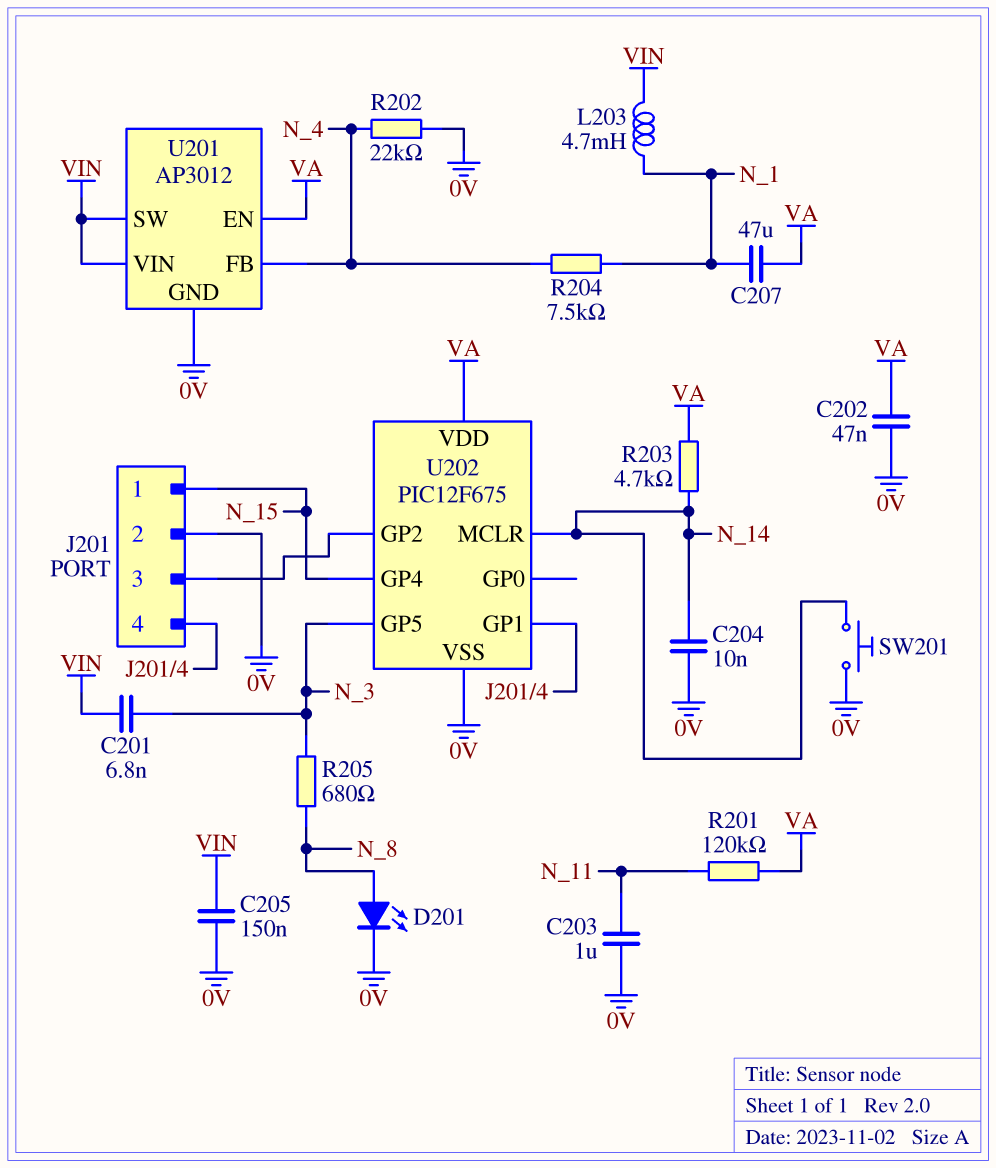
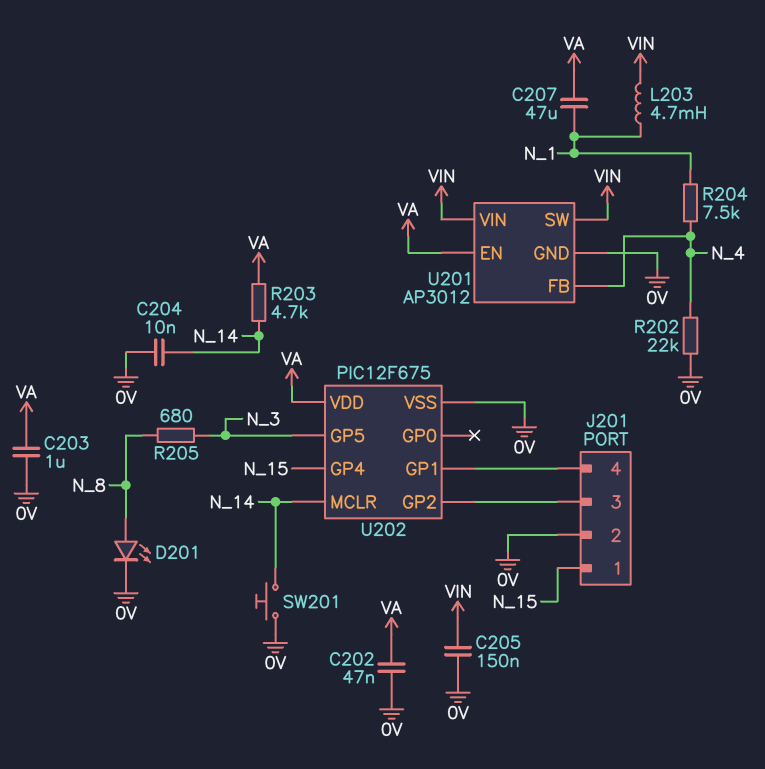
C201: 6.8nF (N_3, VIN) -> none
C203: 1uF (0V, N_11) -> 1uF (0V, VA)
R201: 120k (N_11, VA) -> none

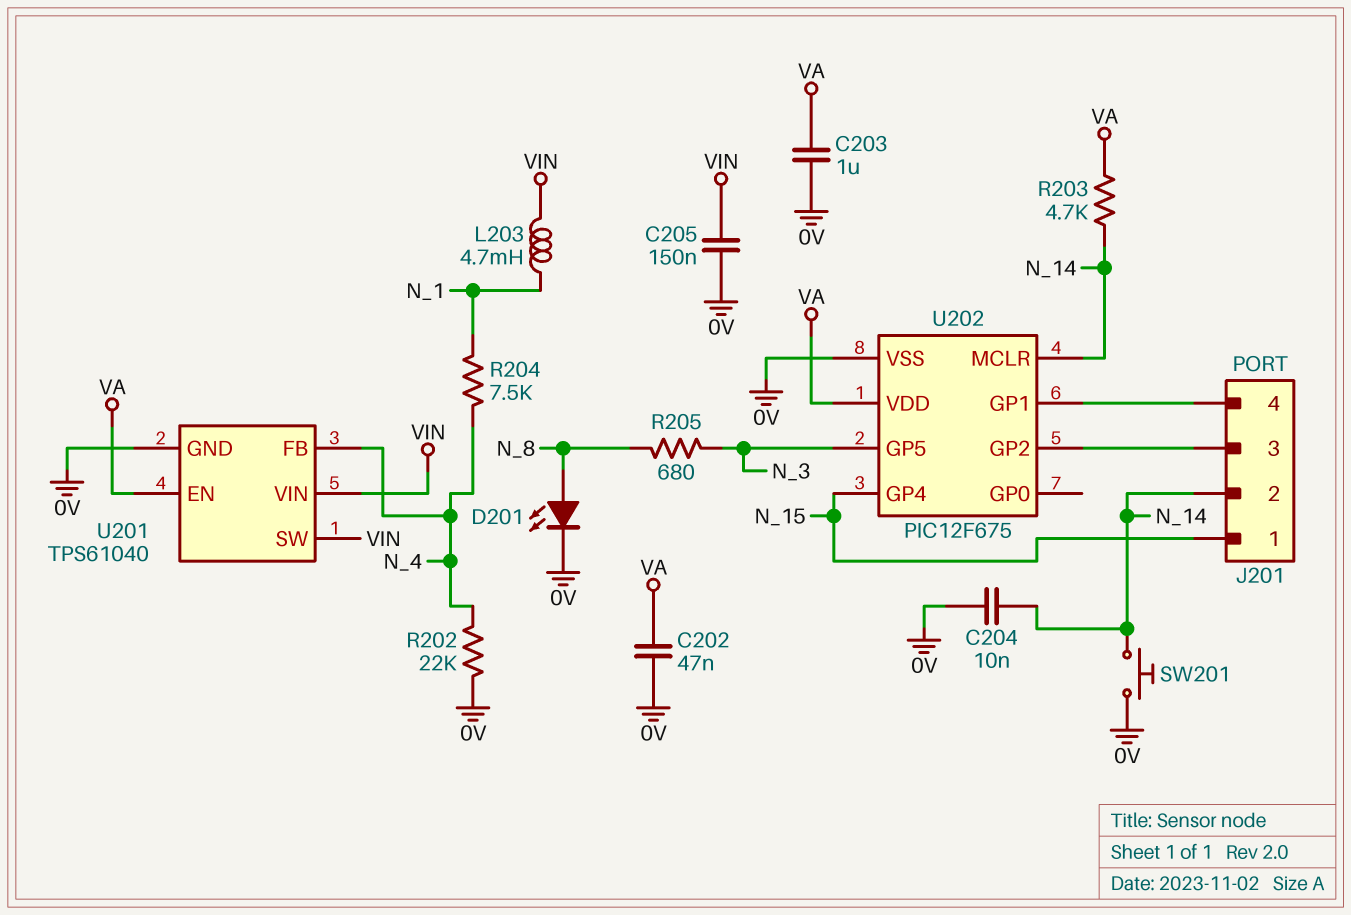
C207: 47uF (N_1, VA) -> none
J201 pin 2: 0V -> N_14
U201: AP3012 -> TPS61040

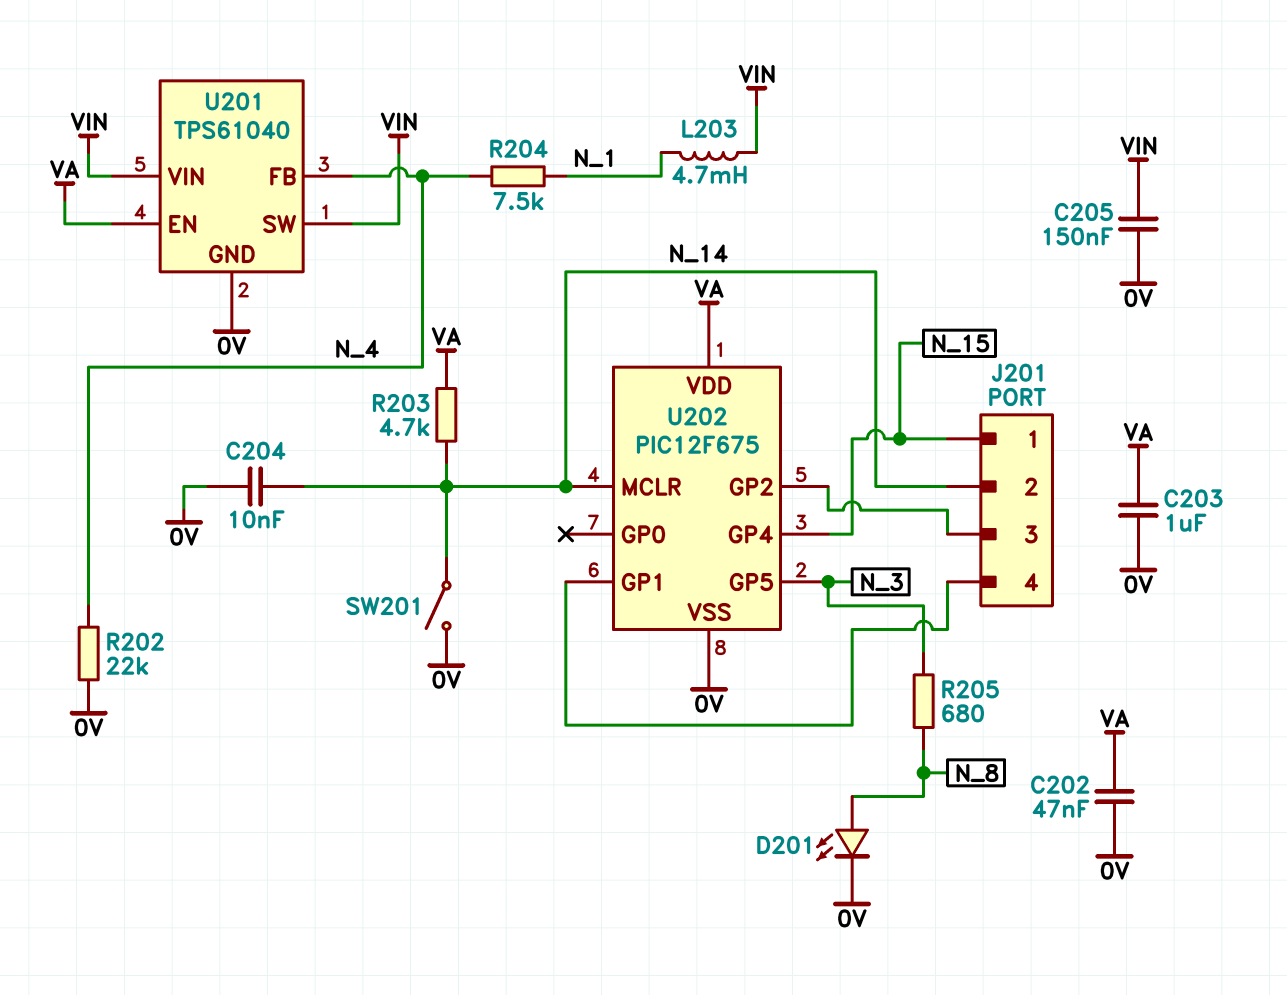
SW201: button (0V, N_14) -> switch (0V, N_14)

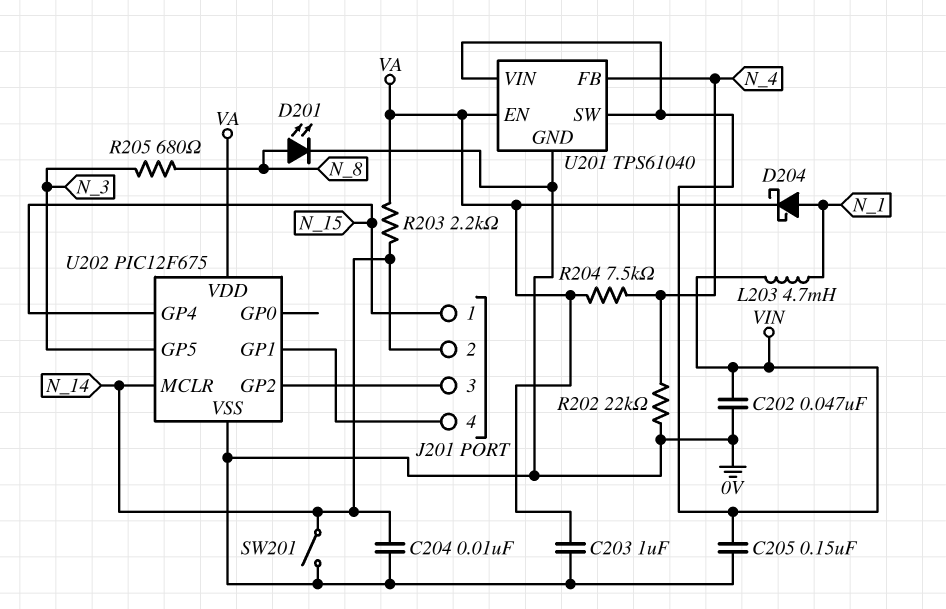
C202: 47nF (0V, VA) -> 47nF (0V, VIN)
D204: none -> schottky (A N_1, K VA)
R203: 4.7k (N_14, VA) -> 2.2k (N_14, VA)
R204: 7.5k (N_1, N_4) -> 7.5k (N_4, VA)

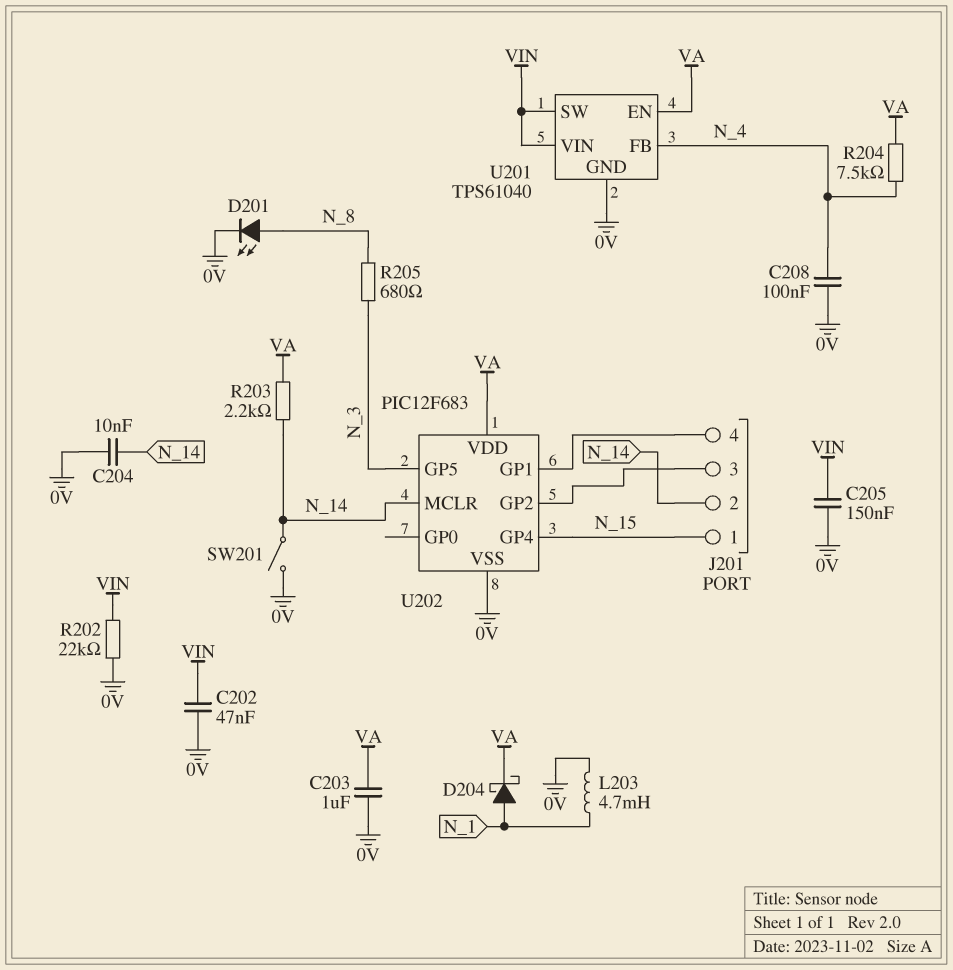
C208: none -> 100nF (0V, N_4)
L203: 4.7mH (N_1, VIN) -> 4.7mH (0V, N_1)
R202: 22k (0V, N_4) -> 22k (0V, VIN)
U202: PIC12F675 -> PIC12F683

